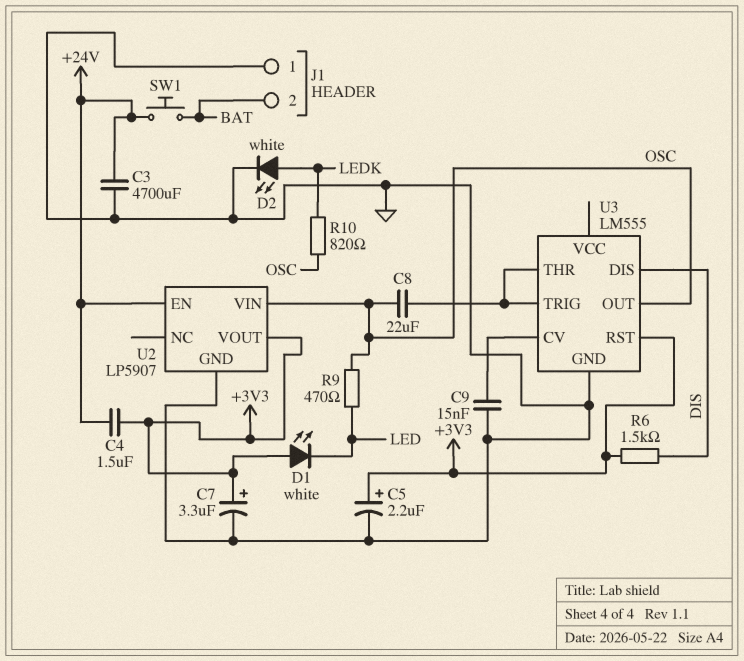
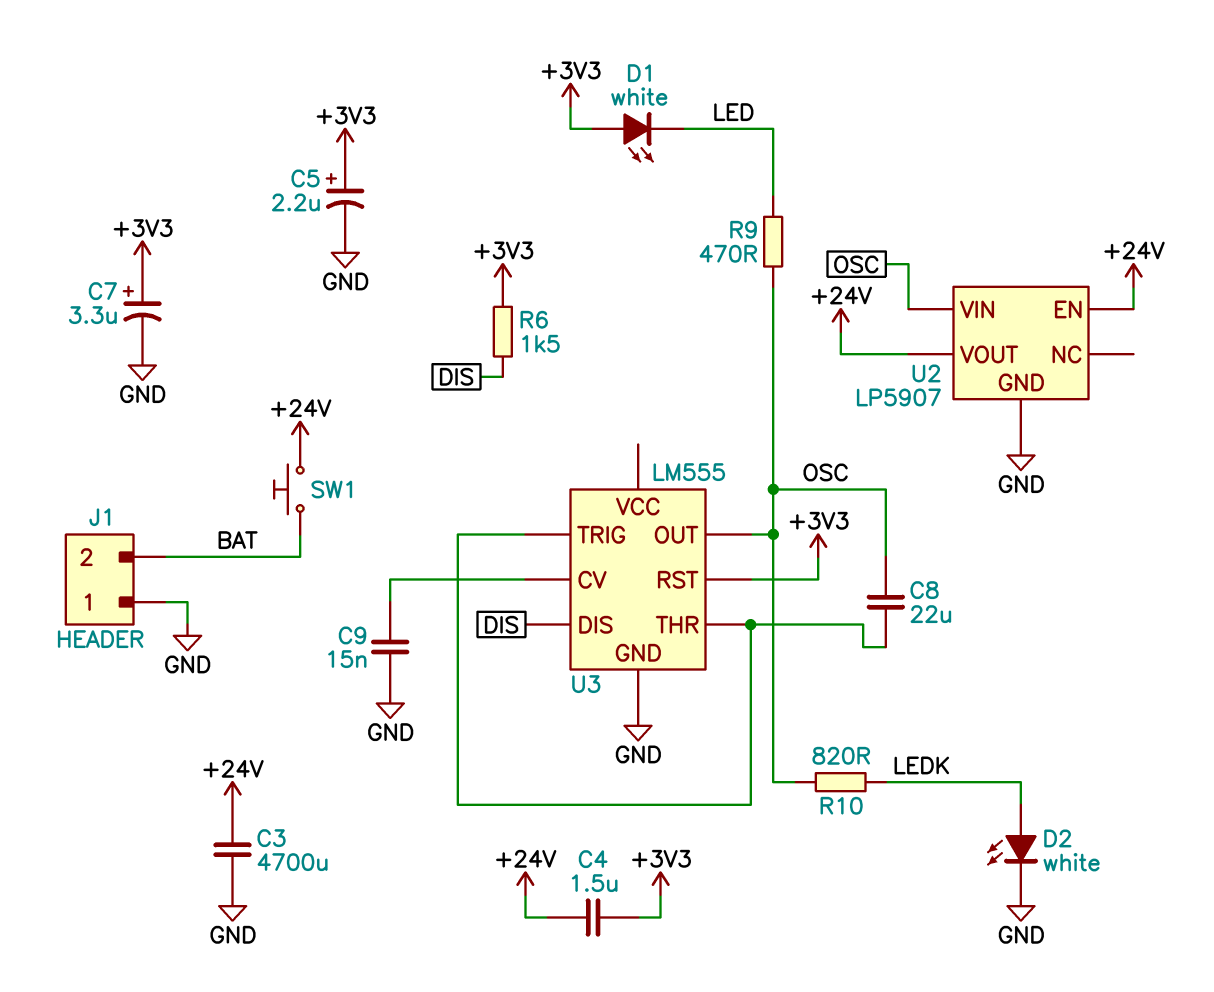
U2 pin VOUT: +3V3 -> +24V

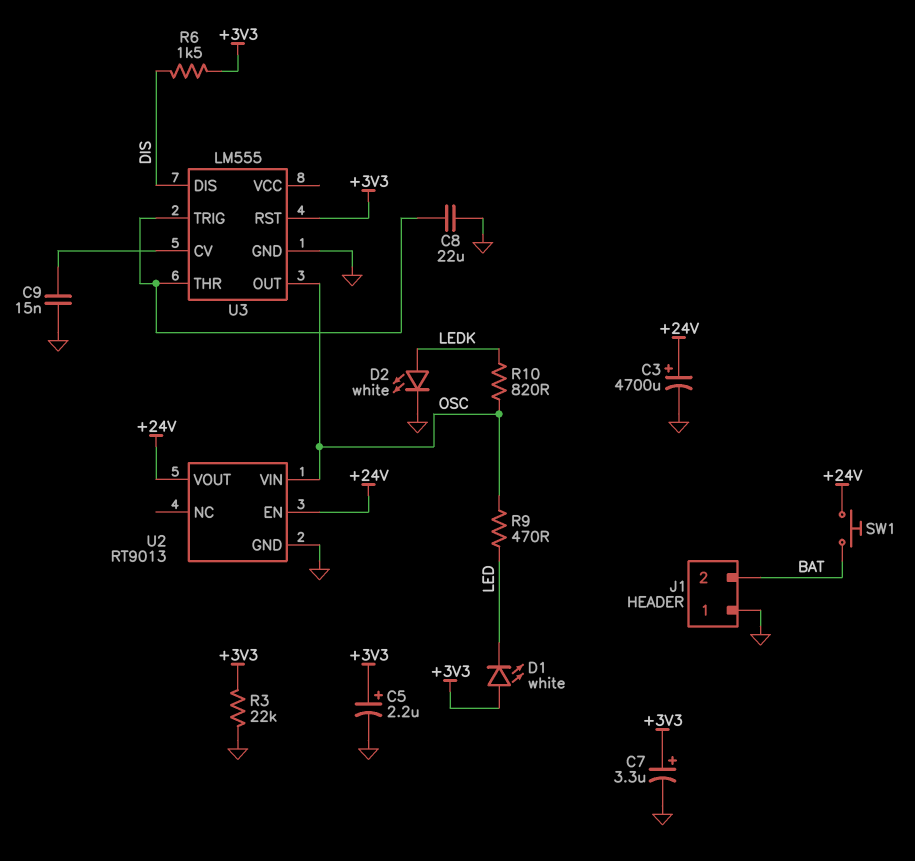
C3: 4700uF (+24V, GND) -> 4700uF (plus +24V, minus GND)
C4: 1.5uF (+3V3, +24V) -> none
C8: 22uF (OSC, U3/THR) -> 22uF (GND, U3/THR)
R3: none -> 22k (+3V3, GND)
U2: LP5907 -> RT9013

